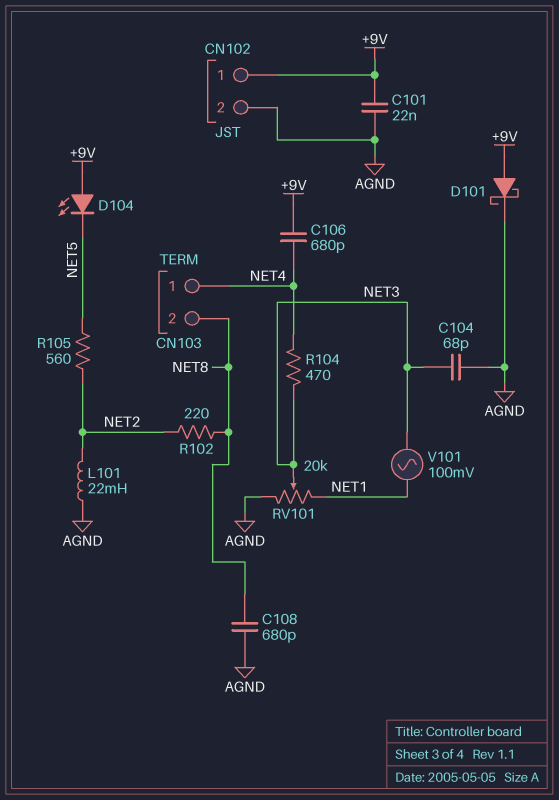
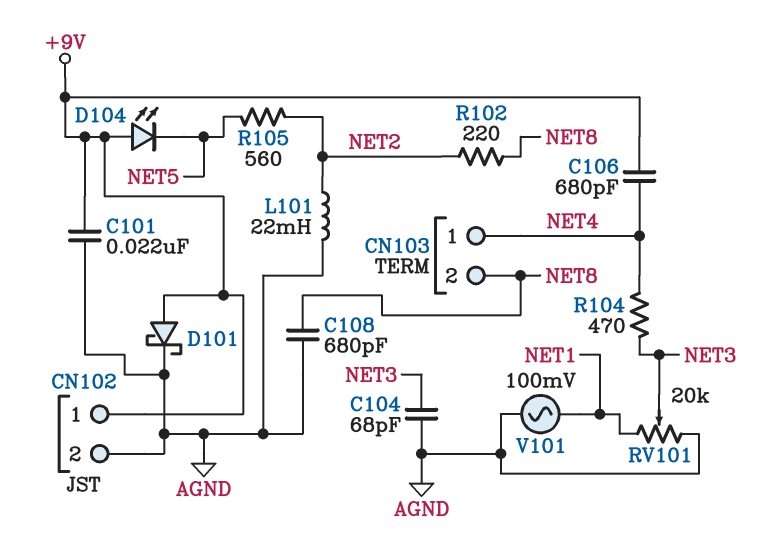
V101: AC 100mV (NET1, NET3) -> AC 100mV (AGND, NET1)

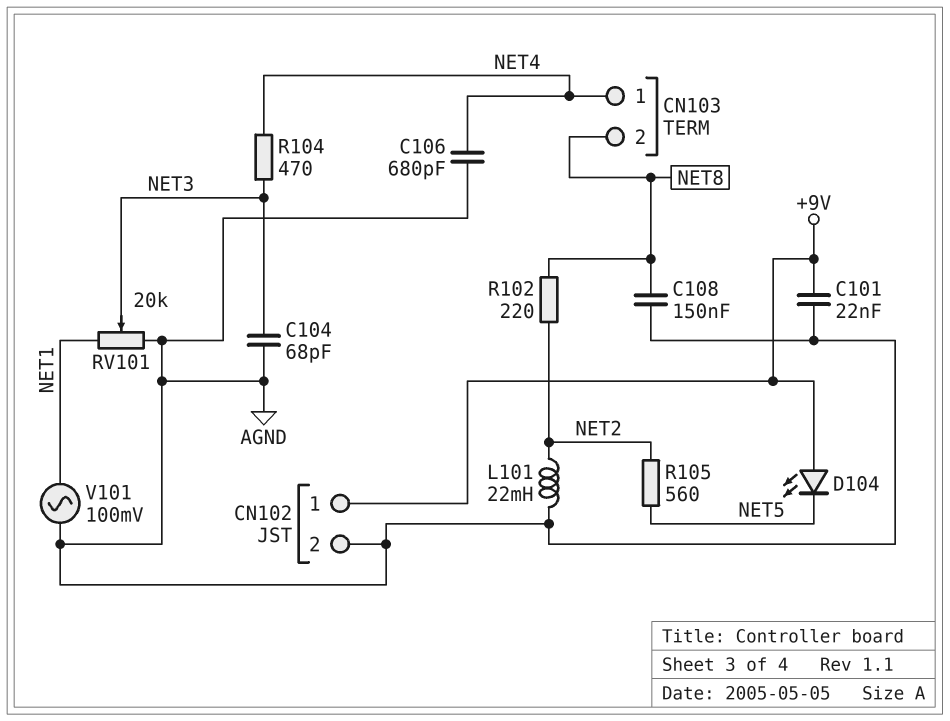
C106: 680pF (+9V, NET4) -> 680pF (AGND, NET4)
C108: 680pF (AGND, NET8) -> 150nF (AGND, NET8)
D101: schottky (A +9V, K AGND) -> none

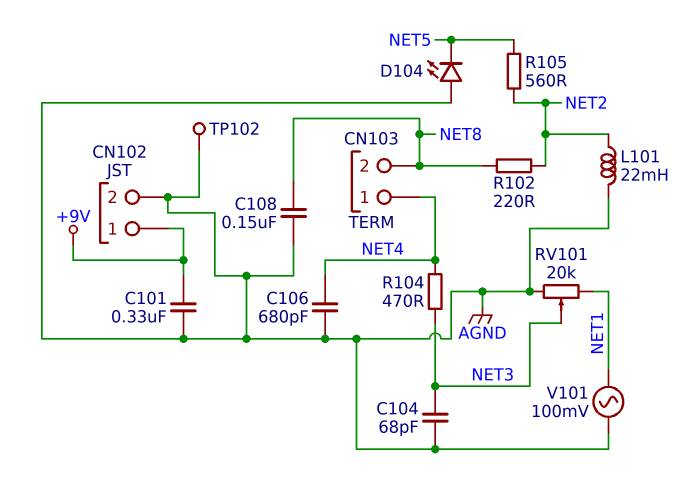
C101: 22nF (+9V, AGND) -> 330nF (+9V, AGND)
D104: LED (A +9V, K NET5) -> LED (A AGND, K NET5)
TP102: none -> test point (AGND)

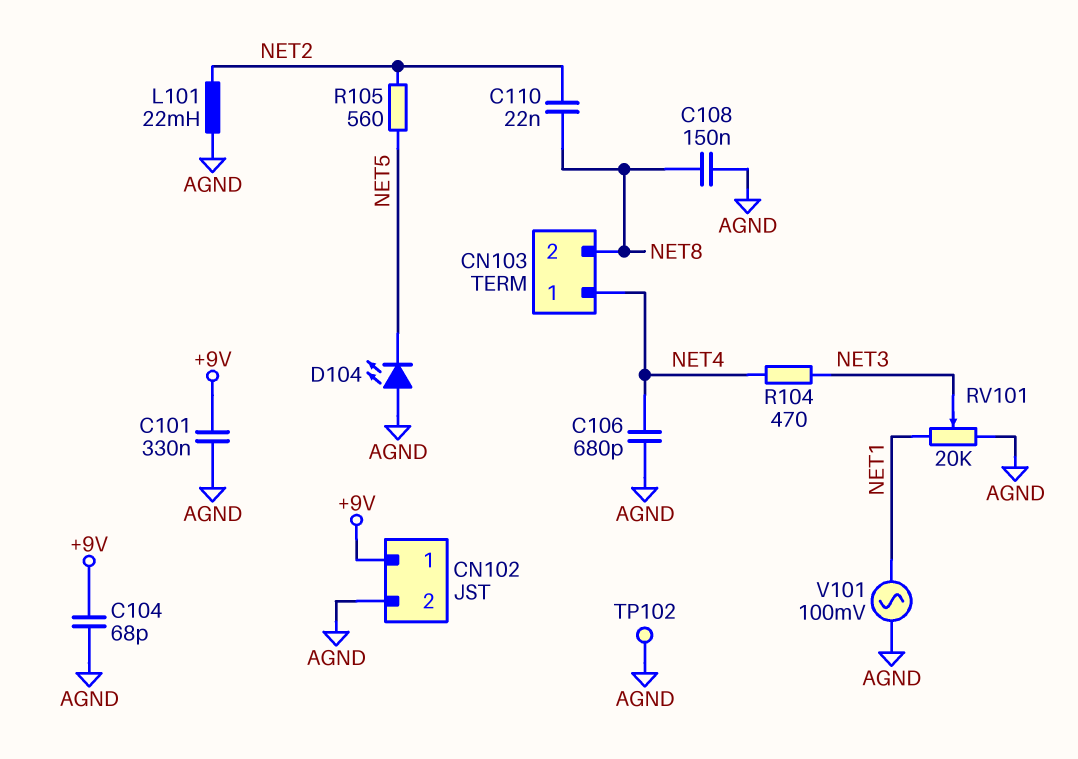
C104: 68pF (AGND, NET3) -> 68pF (+9V, AGND)
C110: none -> 22nF (NET2, NET8)
R102: 220 (NET2, NET8) -> none

